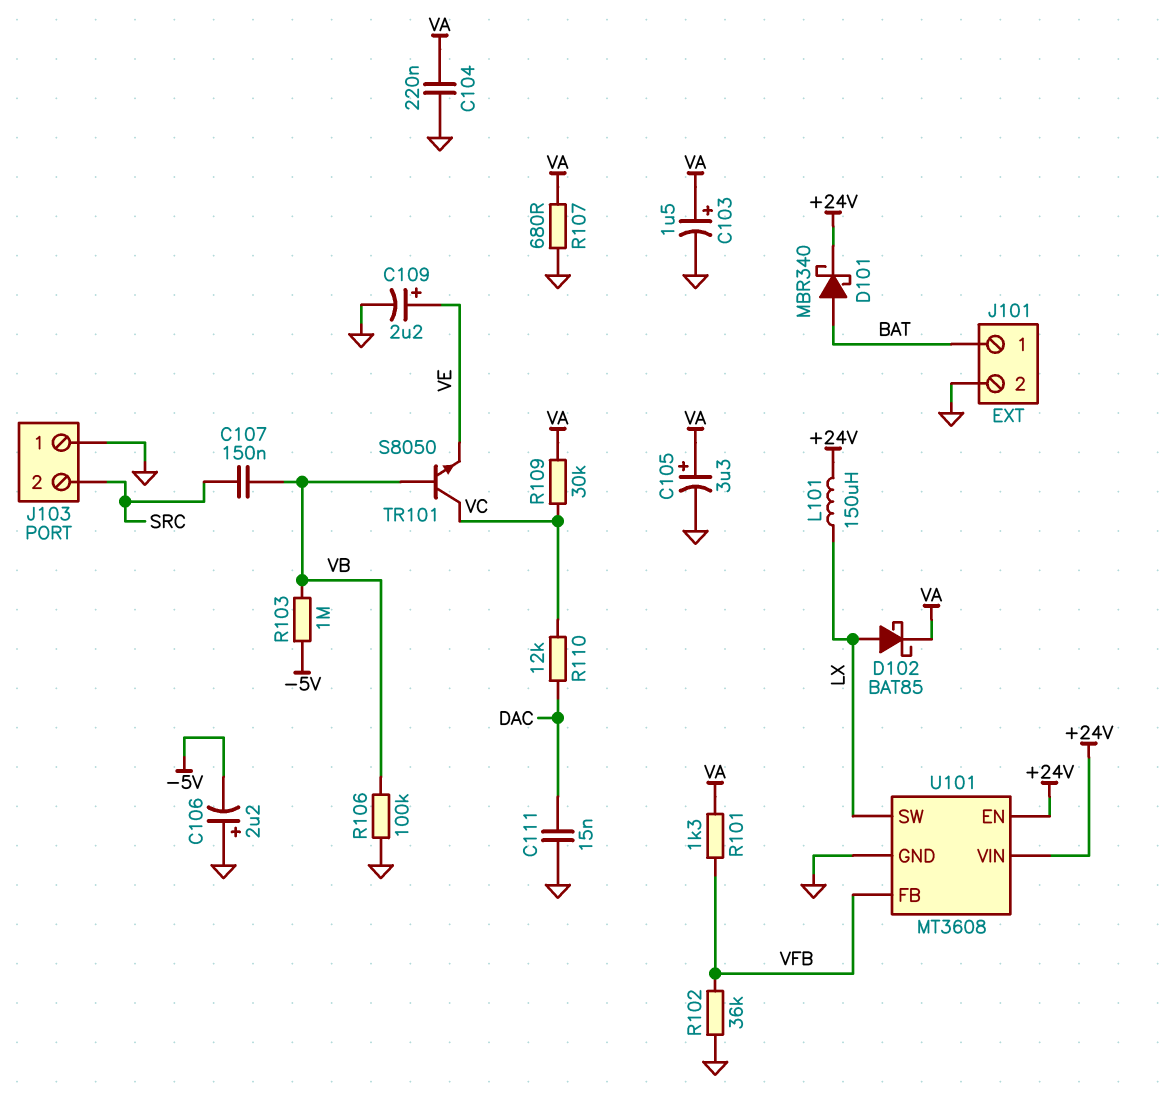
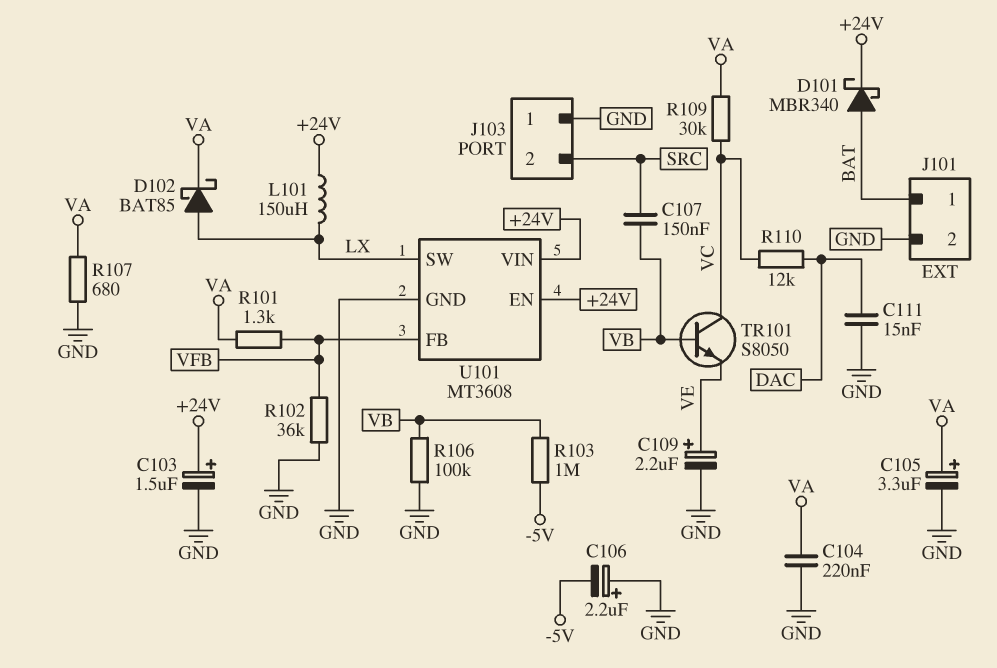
C103: 1.5uF (plus VA, minus GND) -> 1.5uF (plus +24V, minus GND)

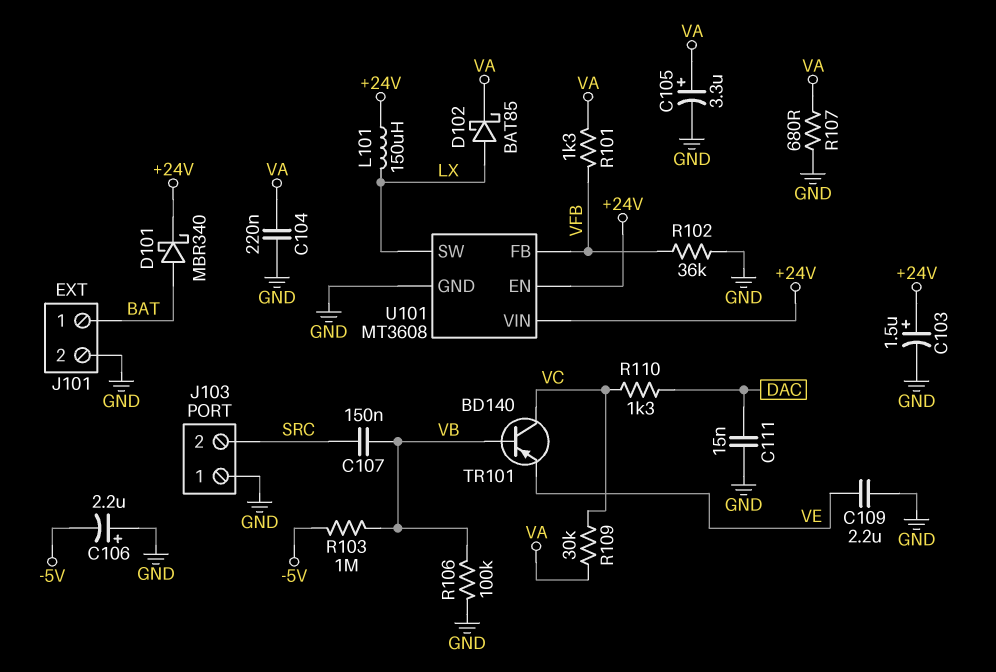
C109: 2.2uF (plus VE, minus GND) -> 2.2uF (GND, VE)
R110: 12k (DAC, VC) -> 1.3k (DAC, VC)
TR101: NPN S8050 (B VB, C VC, E VE) -> PNP BD140 (B VB, C VC, E VE)

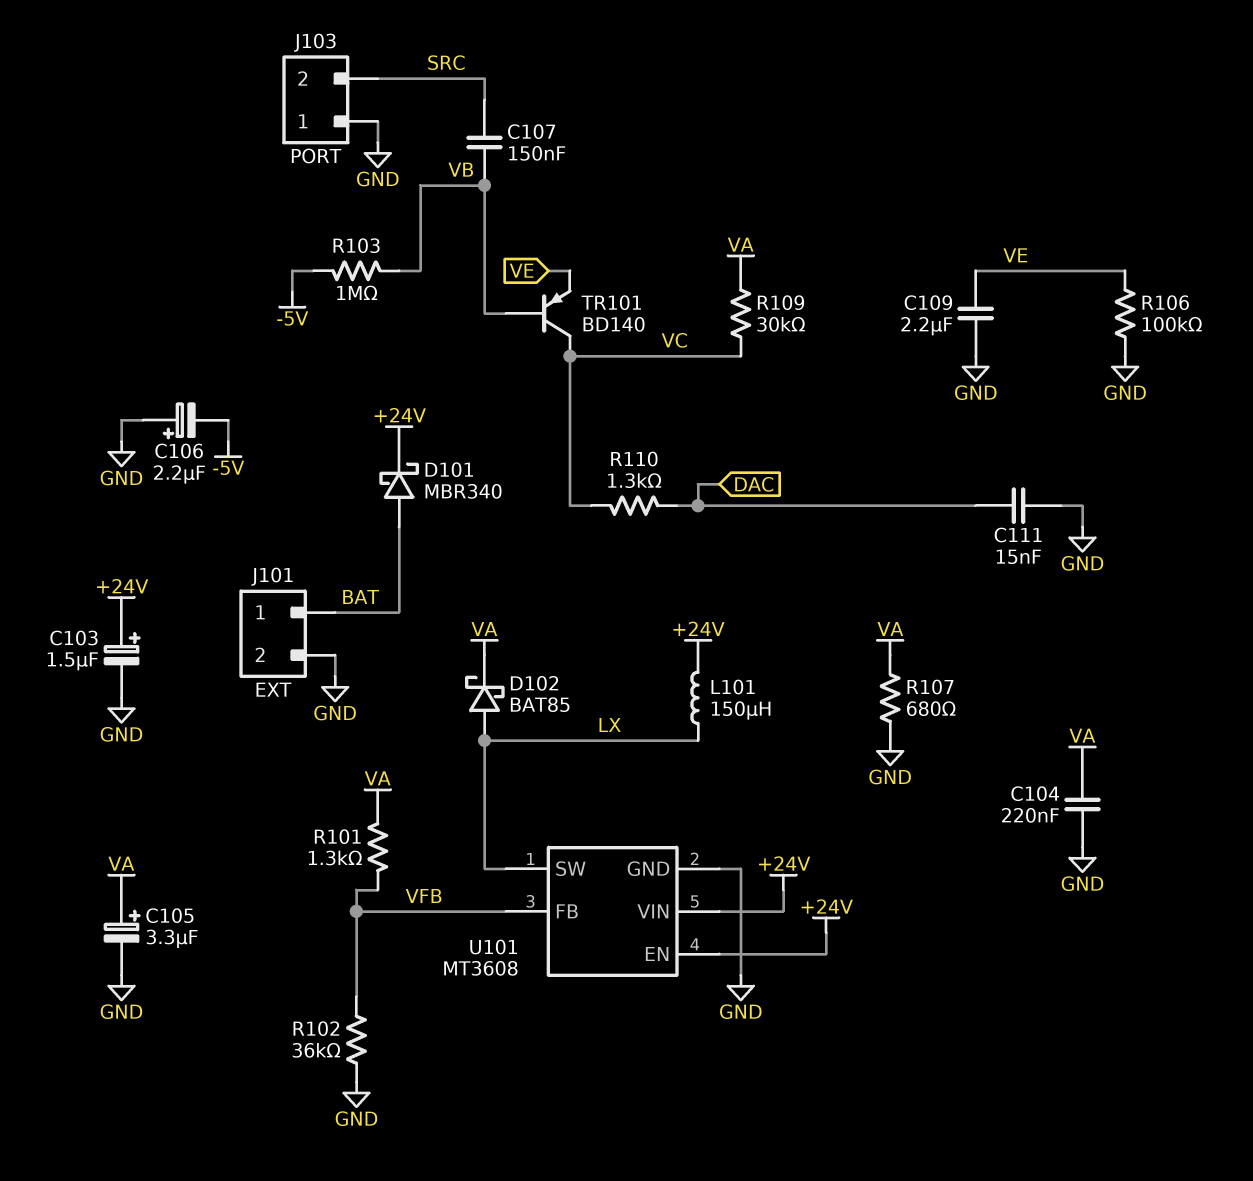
R106: 100k (GND, VB) -> 100k (GND, VE)

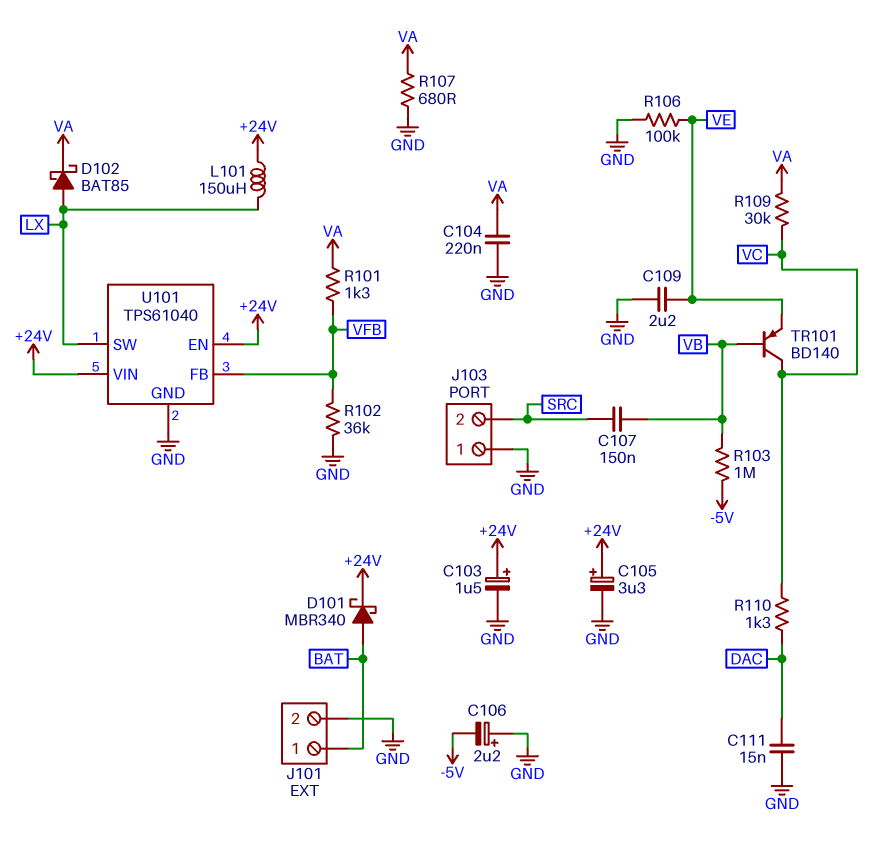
C105: 3.3uF (plus VA, minus GND) -> 3.3uF (plus +24V, minus GND)
U101: MT3608 -> TPS61040

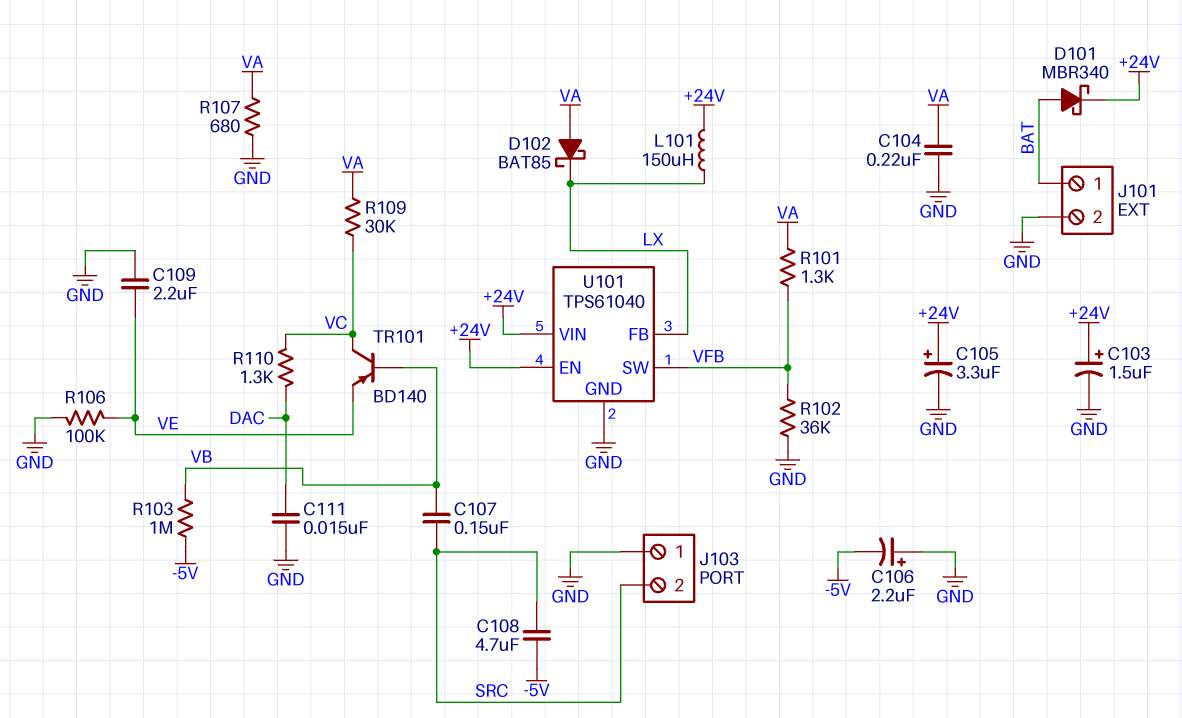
C108: none -> 4.7uF (-5V, SRC)
D102: schottky BAT85 (A LX, K VA) -> schottky BAT85 (A VA, K LX)
U101 pin FB: VFB -> LX
U101 pin SW: LX -> VFB

